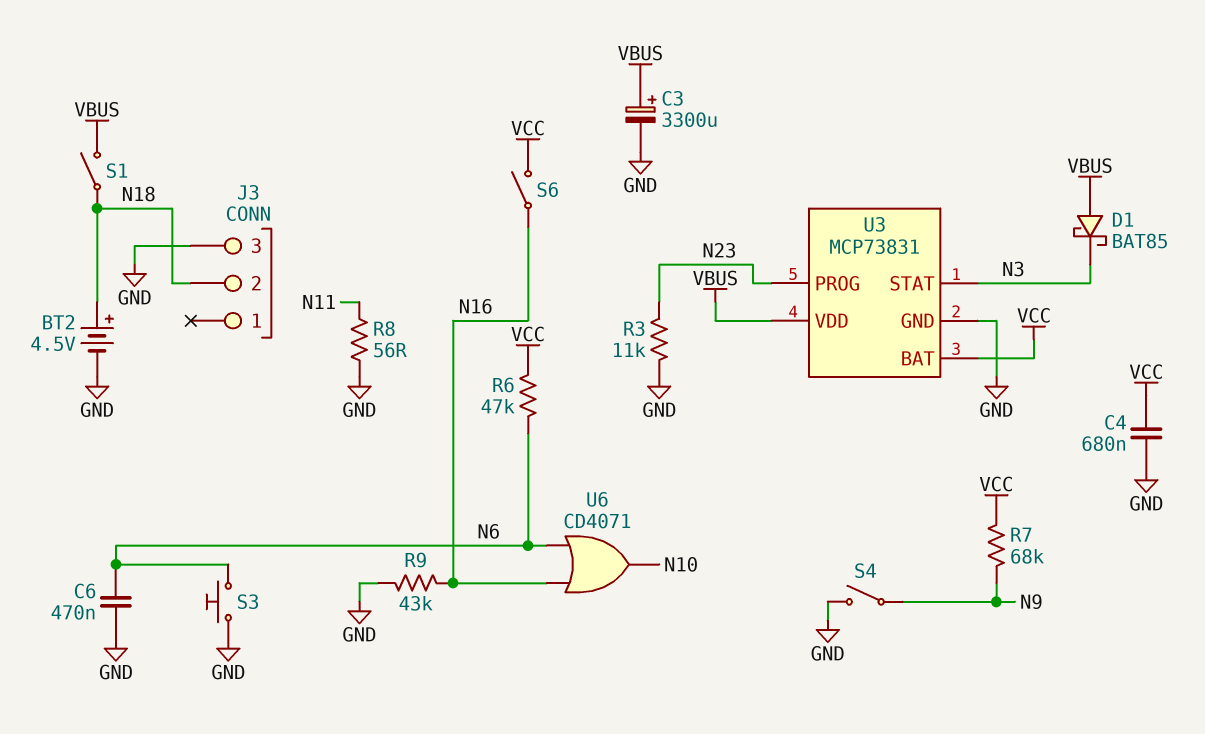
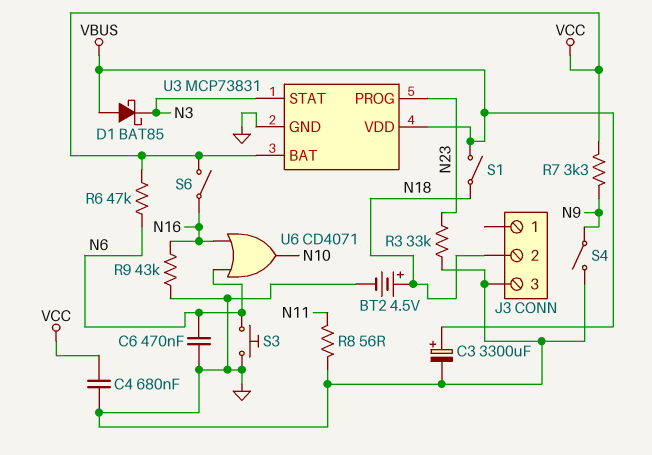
R3: 11k (GND, N23) -> 33k (GND, N23)
R7: 68k (N9, VCC) -> 3.3k (N9, VCC)

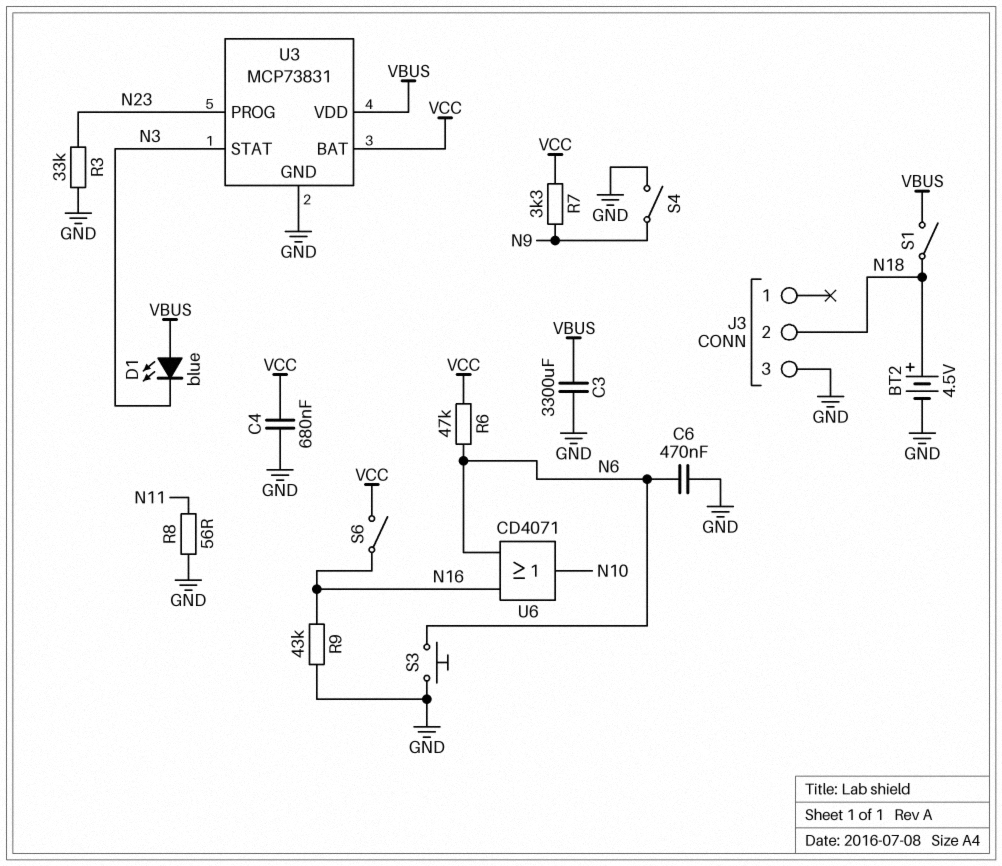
C3: 3300uF (plus VBUS, minus GND) -> 3300uF (GND, VBUS)
D1: schottky BAT85 (A VBUS, K N3) -> LED blue (A VBUS, K N3)

